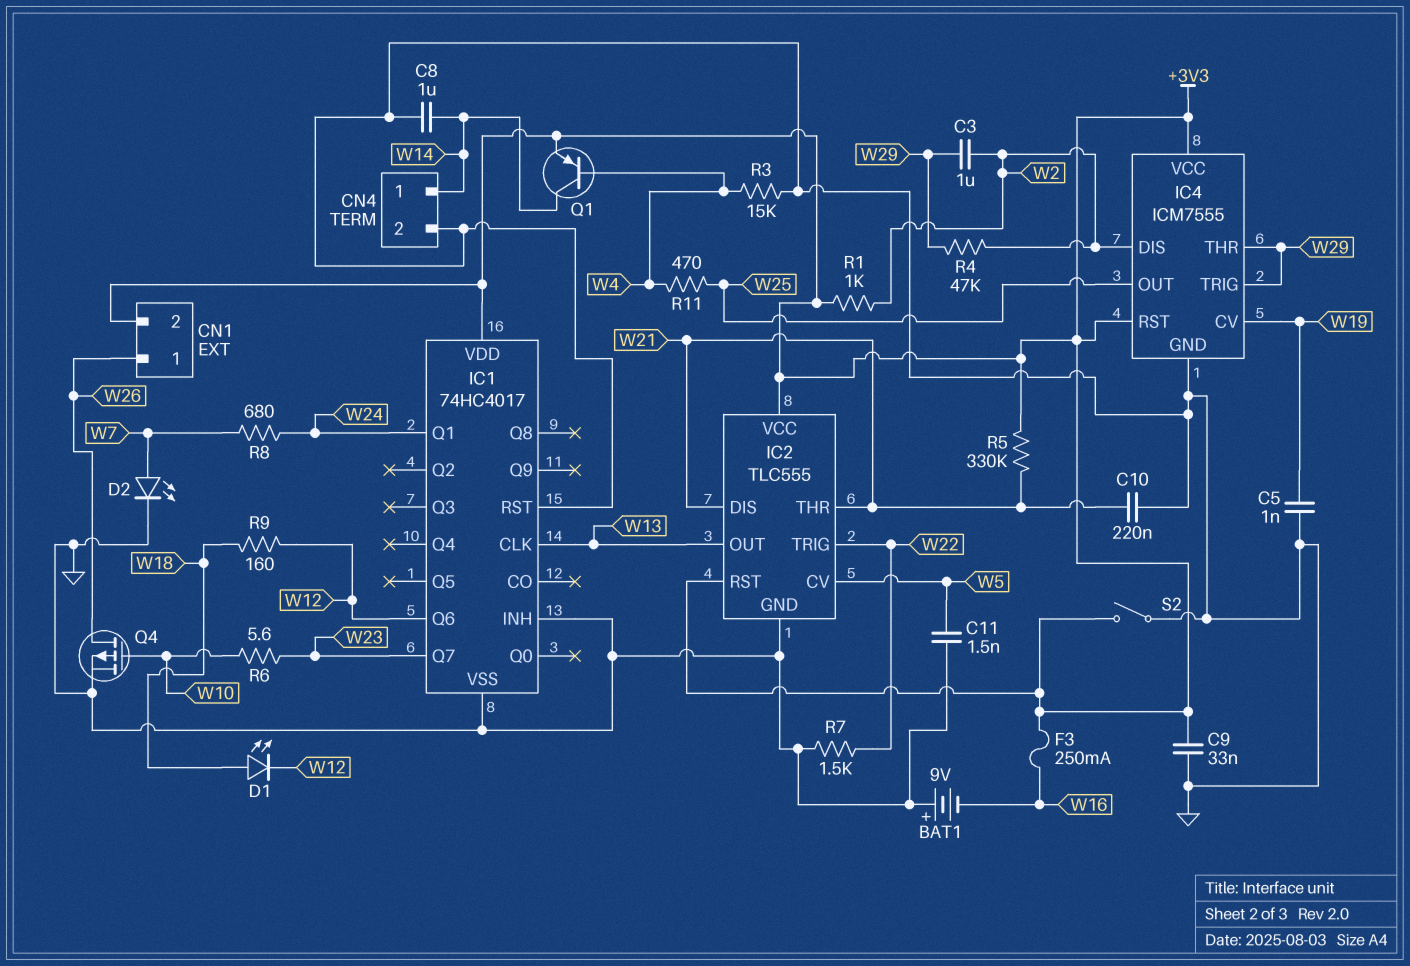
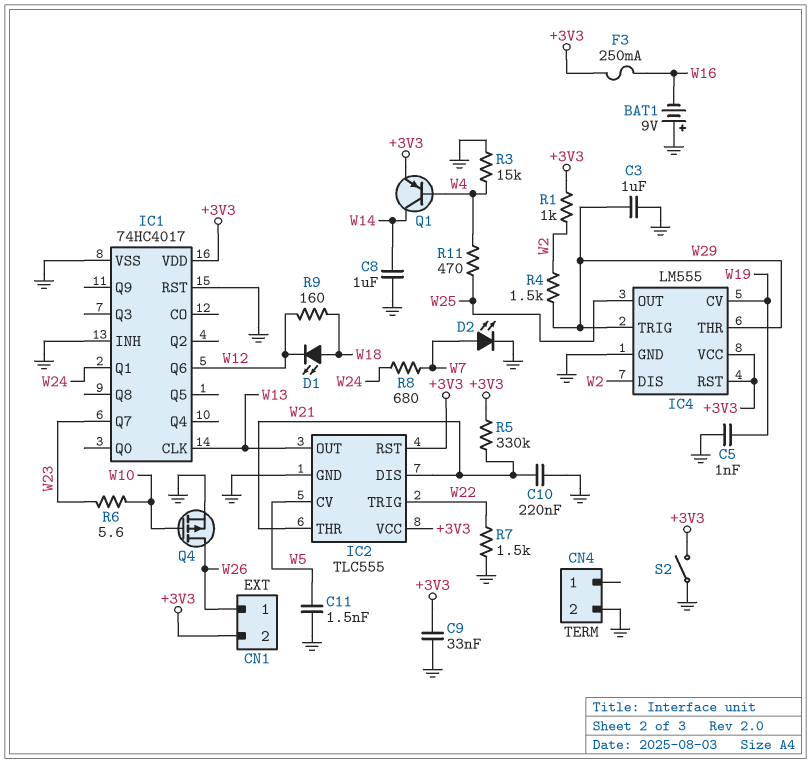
C3: 1uF (W2, W29) -> 1uF (GND, W29)
CN4 pin 1: W14 -> none
IC4: ICM7555 -> LM555
R4: 47k (W2, W29) -> 1.5k (W2, W29)

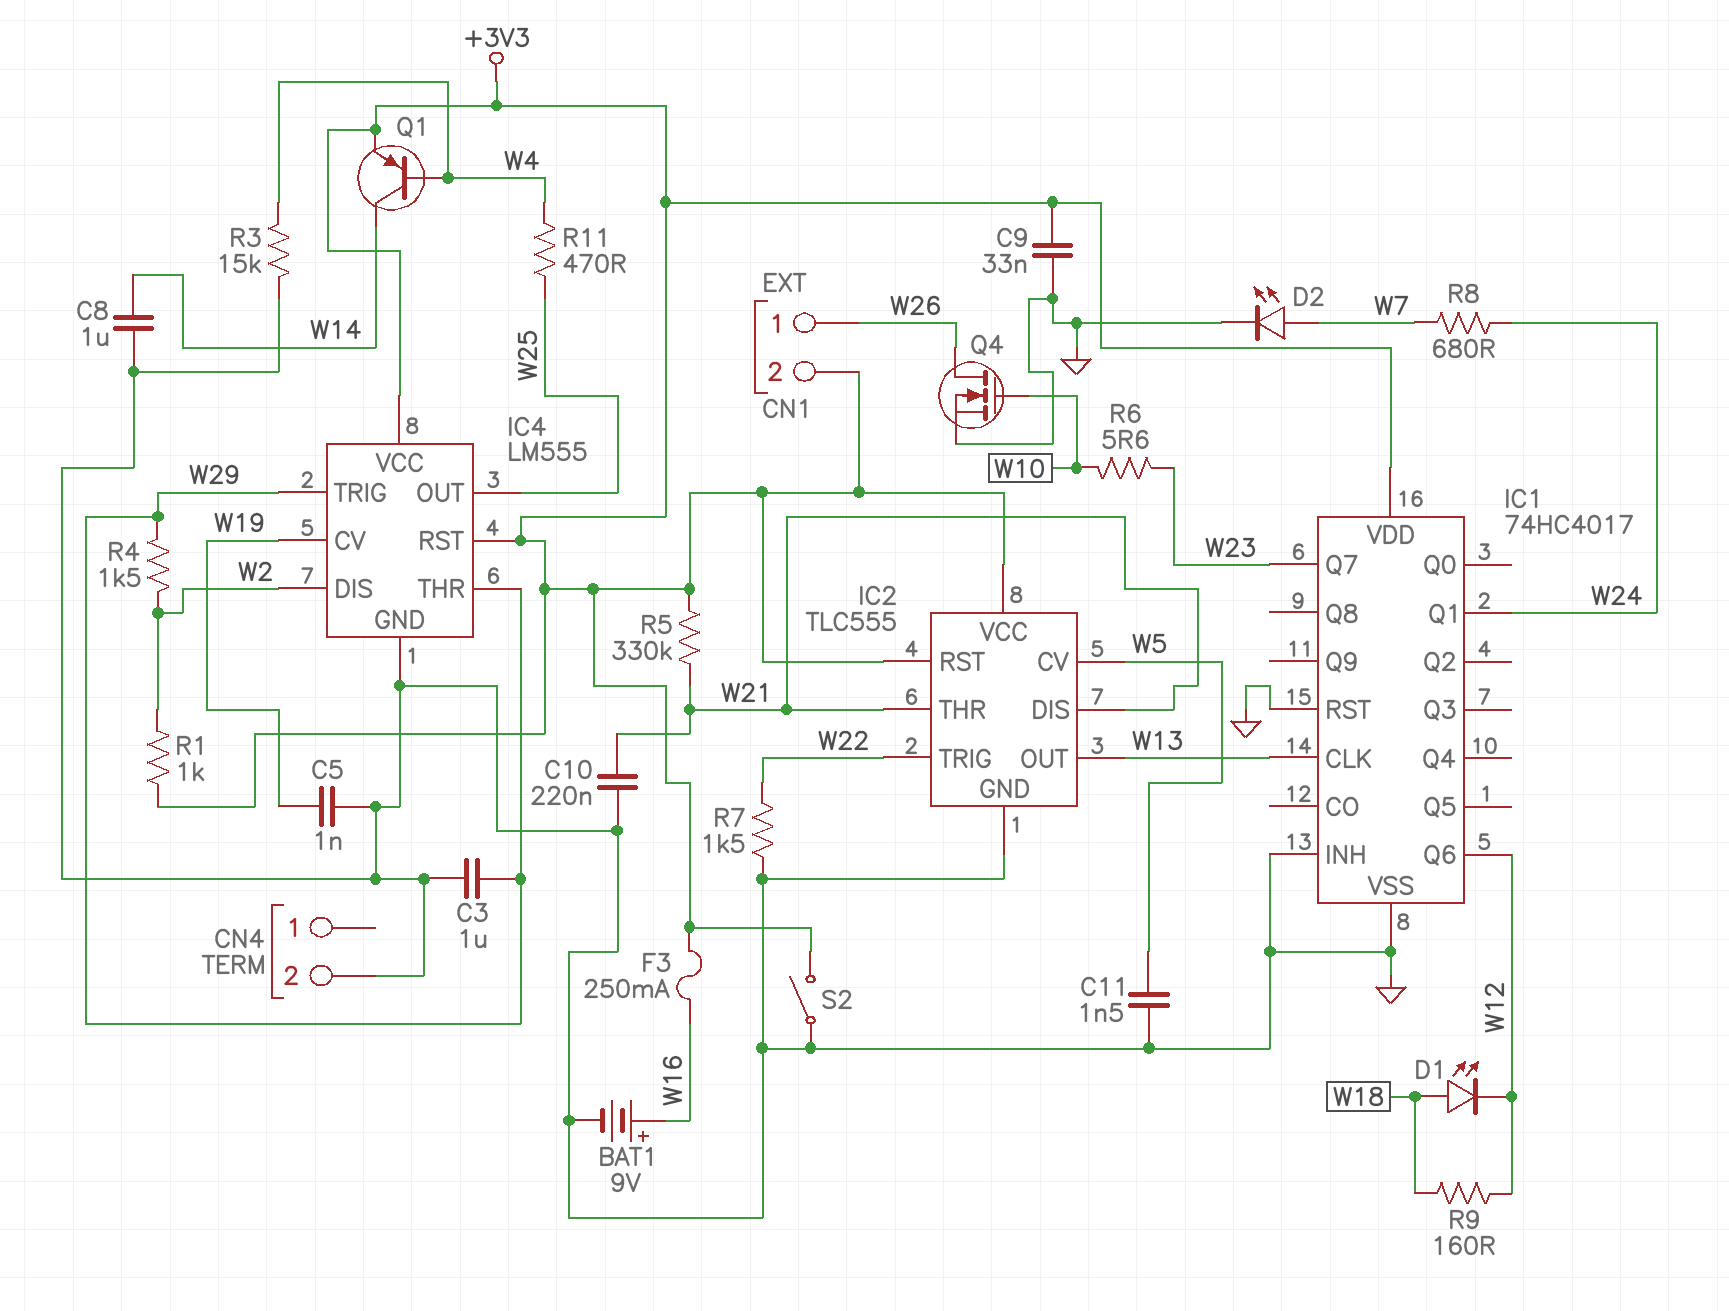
BAT1: 9V (plus GND, minus W16) -> 9V (plus W16, minus GND)
Q4: PMOS (G W10, D W26, S GND) -> NMOS (G W10, D W26, S GND)

